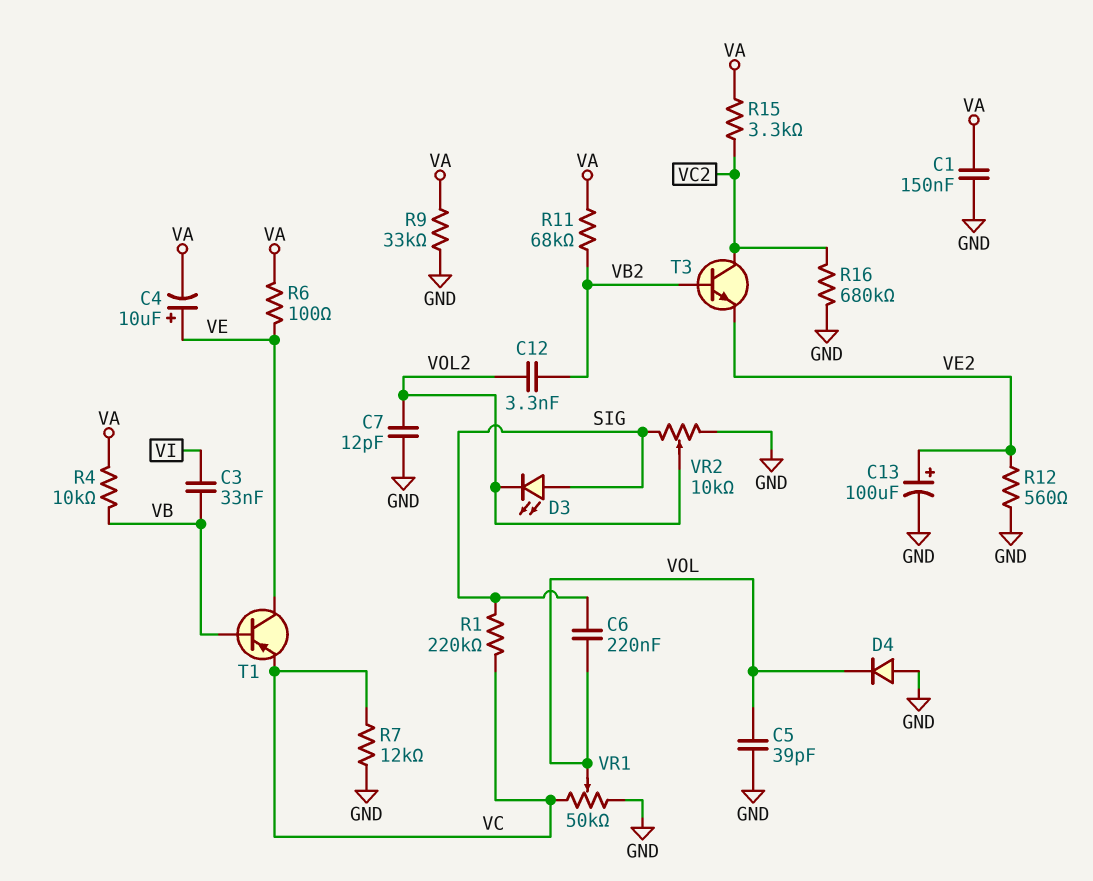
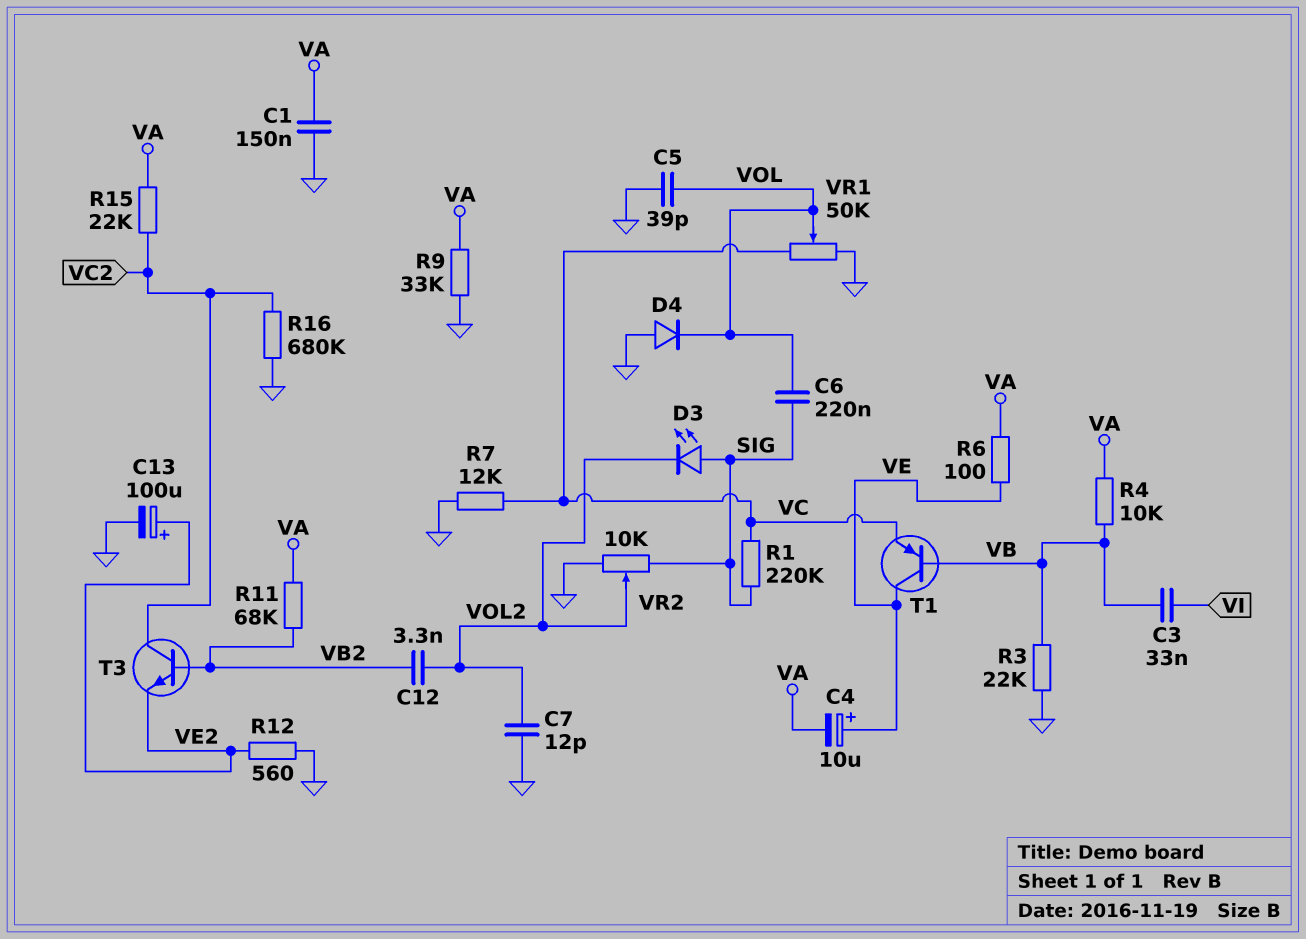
R3: none -> 22k (GND, VB)
R15: 3.3k (VA, VC2) -> 22k (VA, VC2)

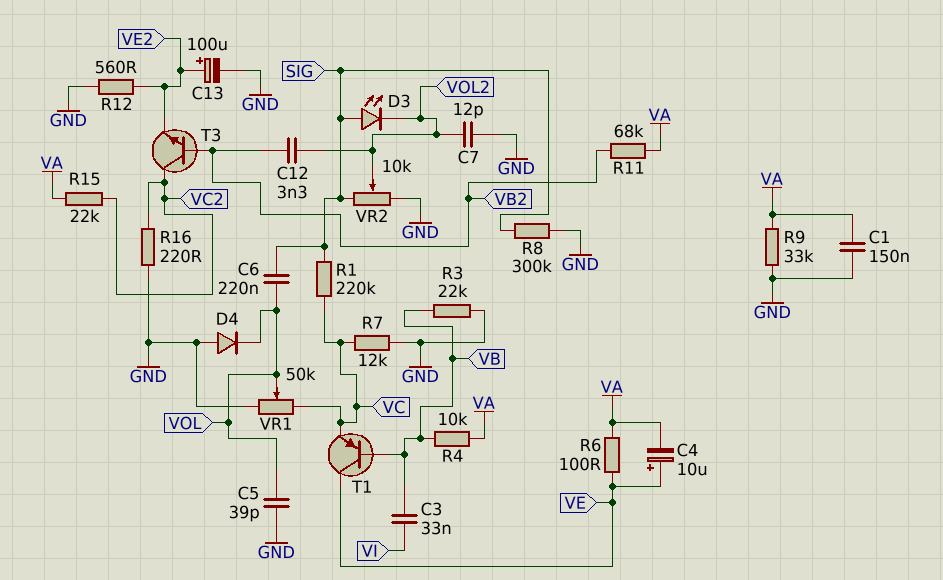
R8: none -> 300k (GND, SIG)
R16: 680k (GND, VC2) -> 220 (GND, VC2)

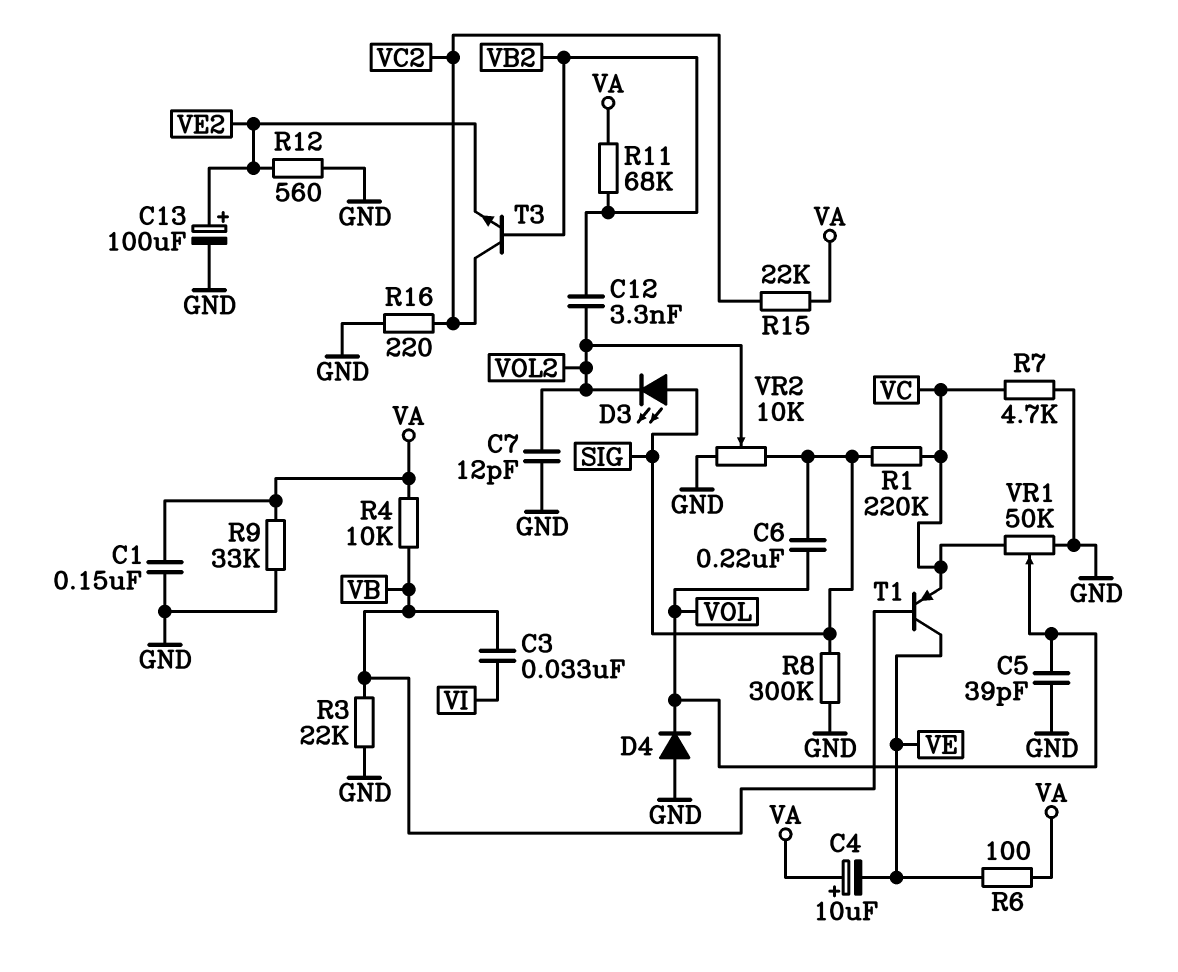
C4: 10uF (plus VE, minus VA) -> 10uF (plus VA, minus VE)
R7: 12k (GND, VC) -> 4.7k (GND, VC)

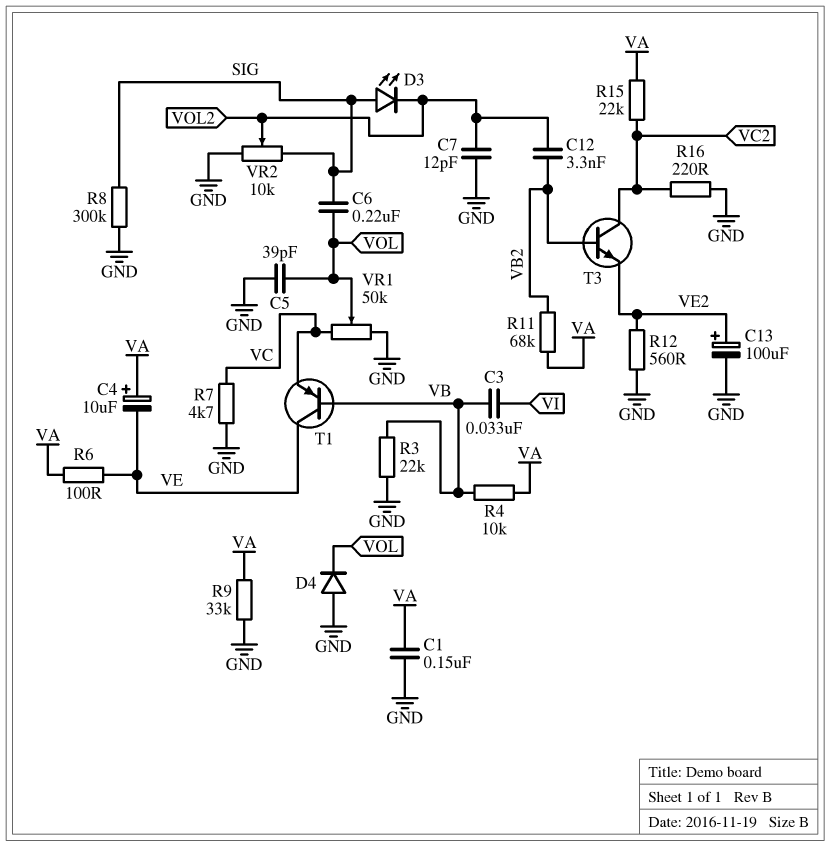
R1: 220k (SIG, VC) -> none

